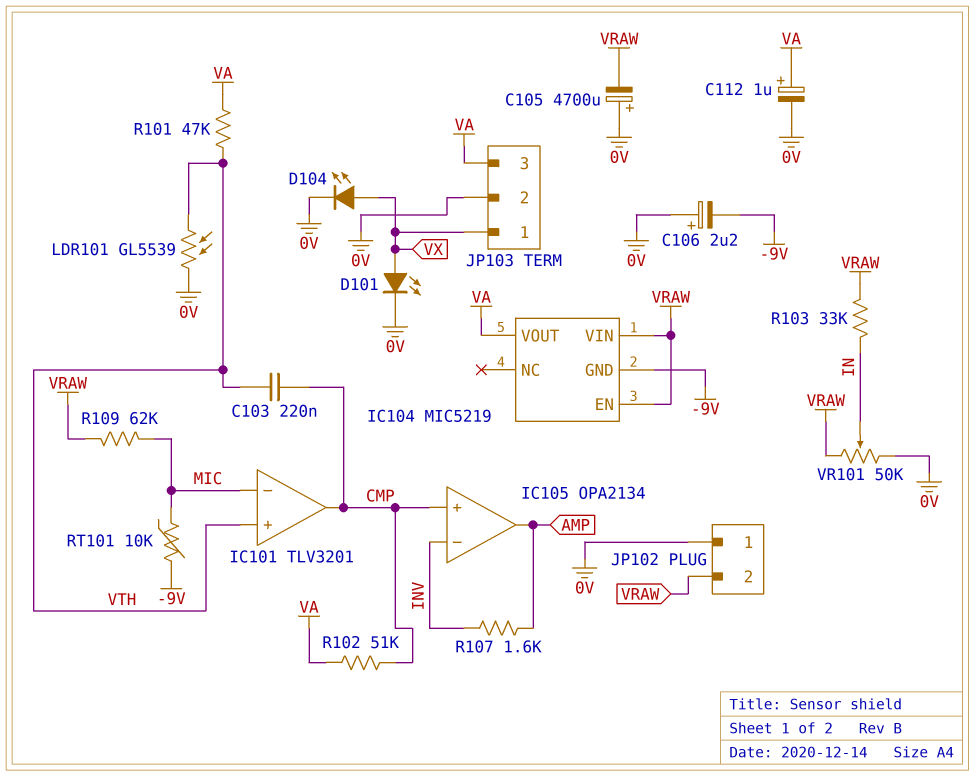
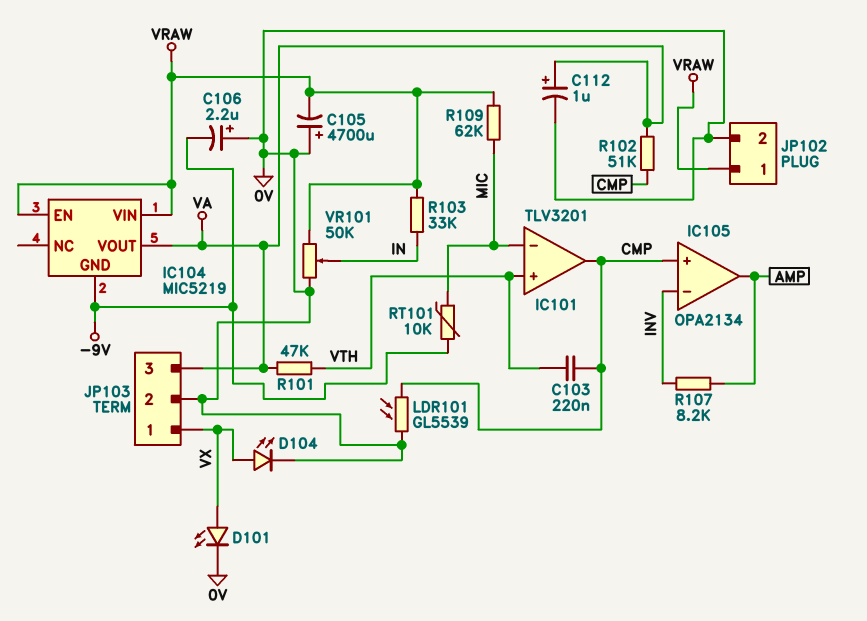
JP102 pin 1: 0V -> VRAW
JP102 pin 2: VRAW -> 0V
LDR101: GL5539 (0V, VTH) -> GL5539 (0V, CMP)
R107: 1.6k (AMP, INV) -> 8.2k (AMP, INV)

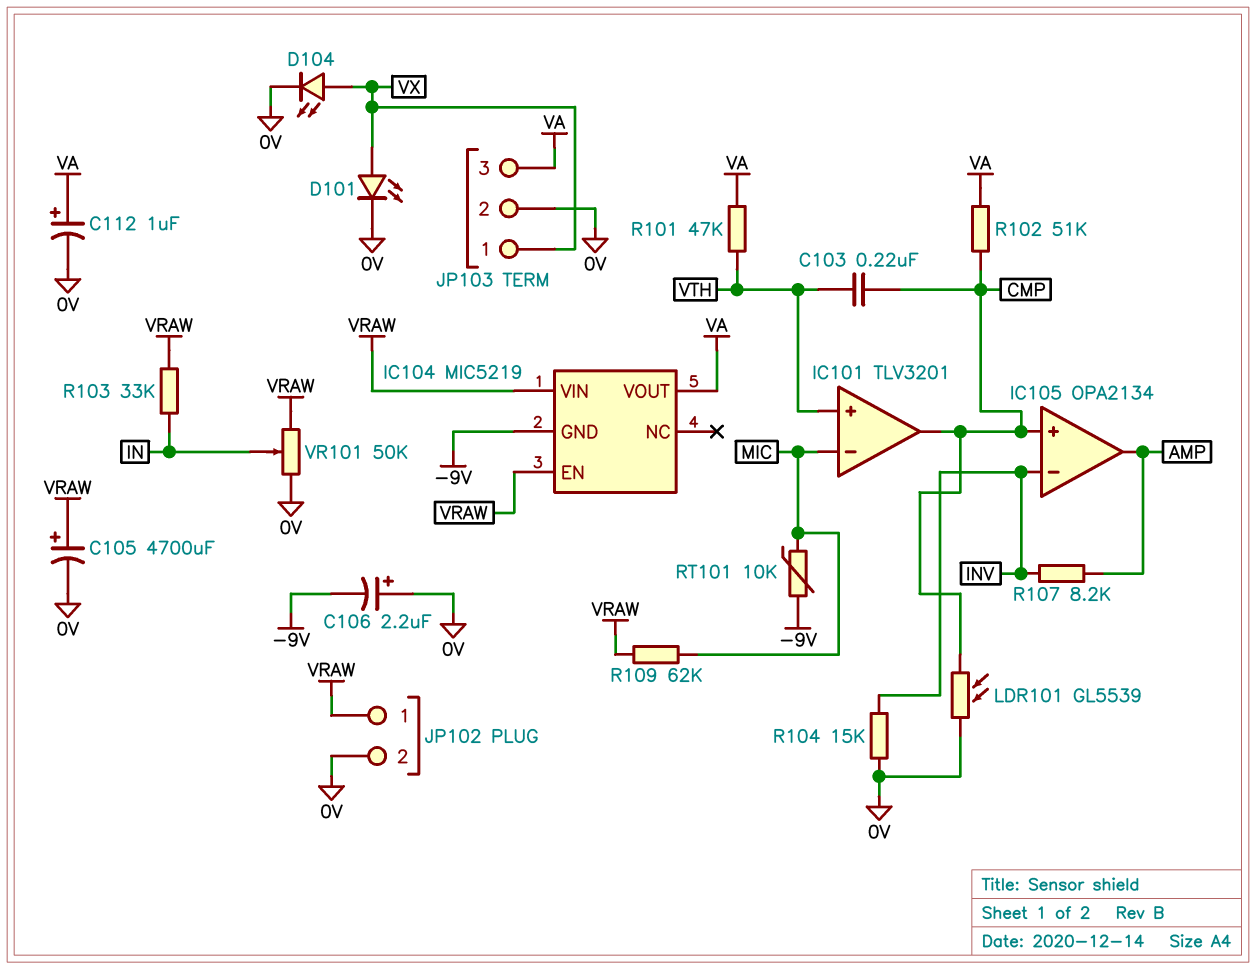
C105: 4700uF (plus 0V, minus VRAW) -> 4700uF (plus VRAW, minus 0V)
R104: none -> 15k (0V, INV)

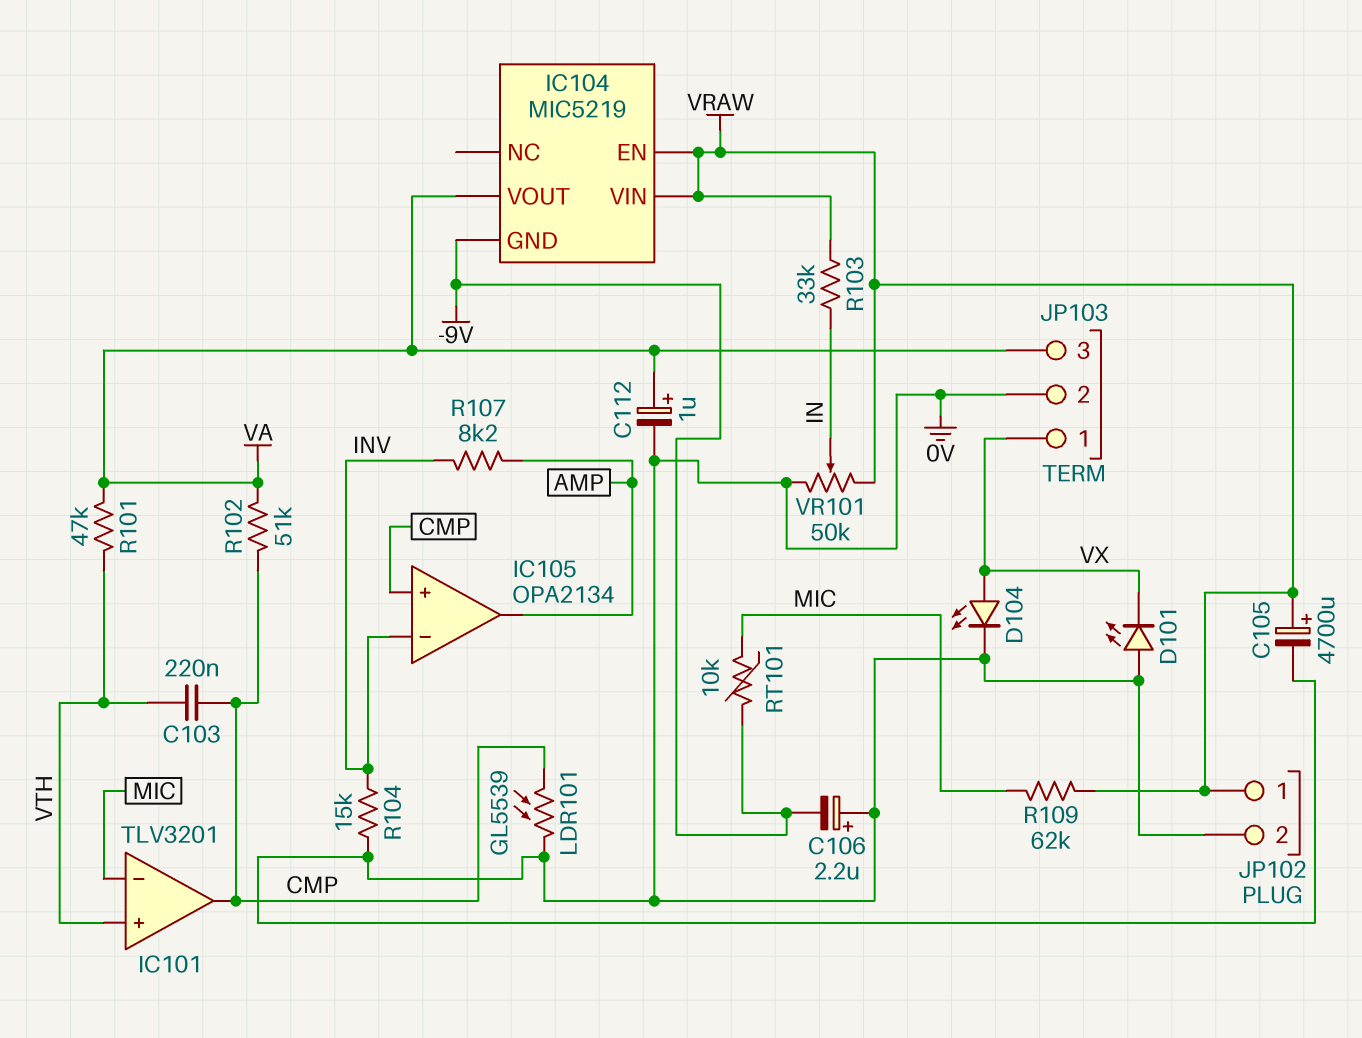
D101: LED (A VX, K 0V) -> LED (A 0V, K VX)

